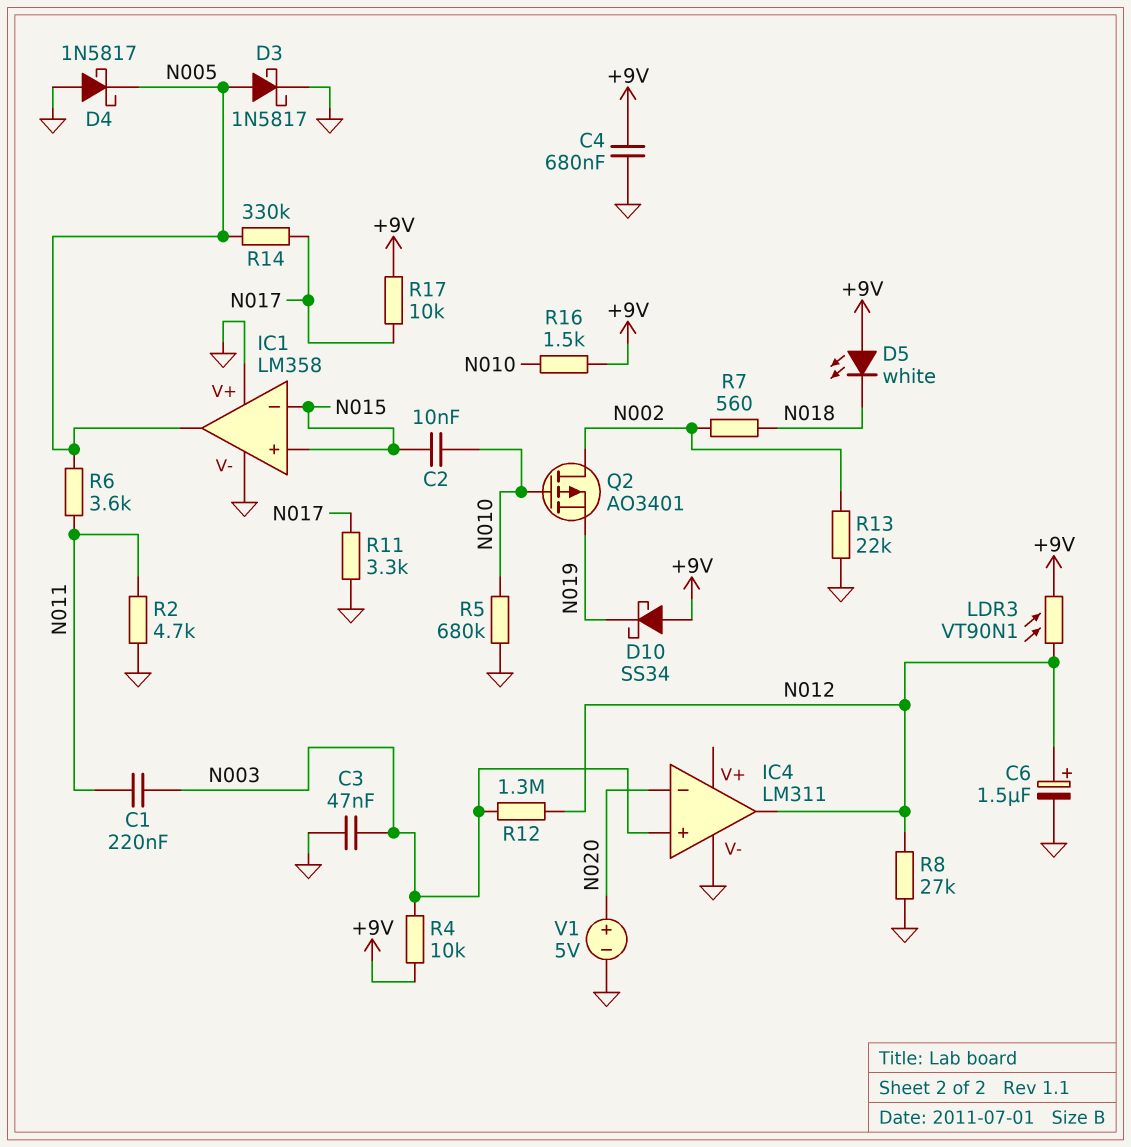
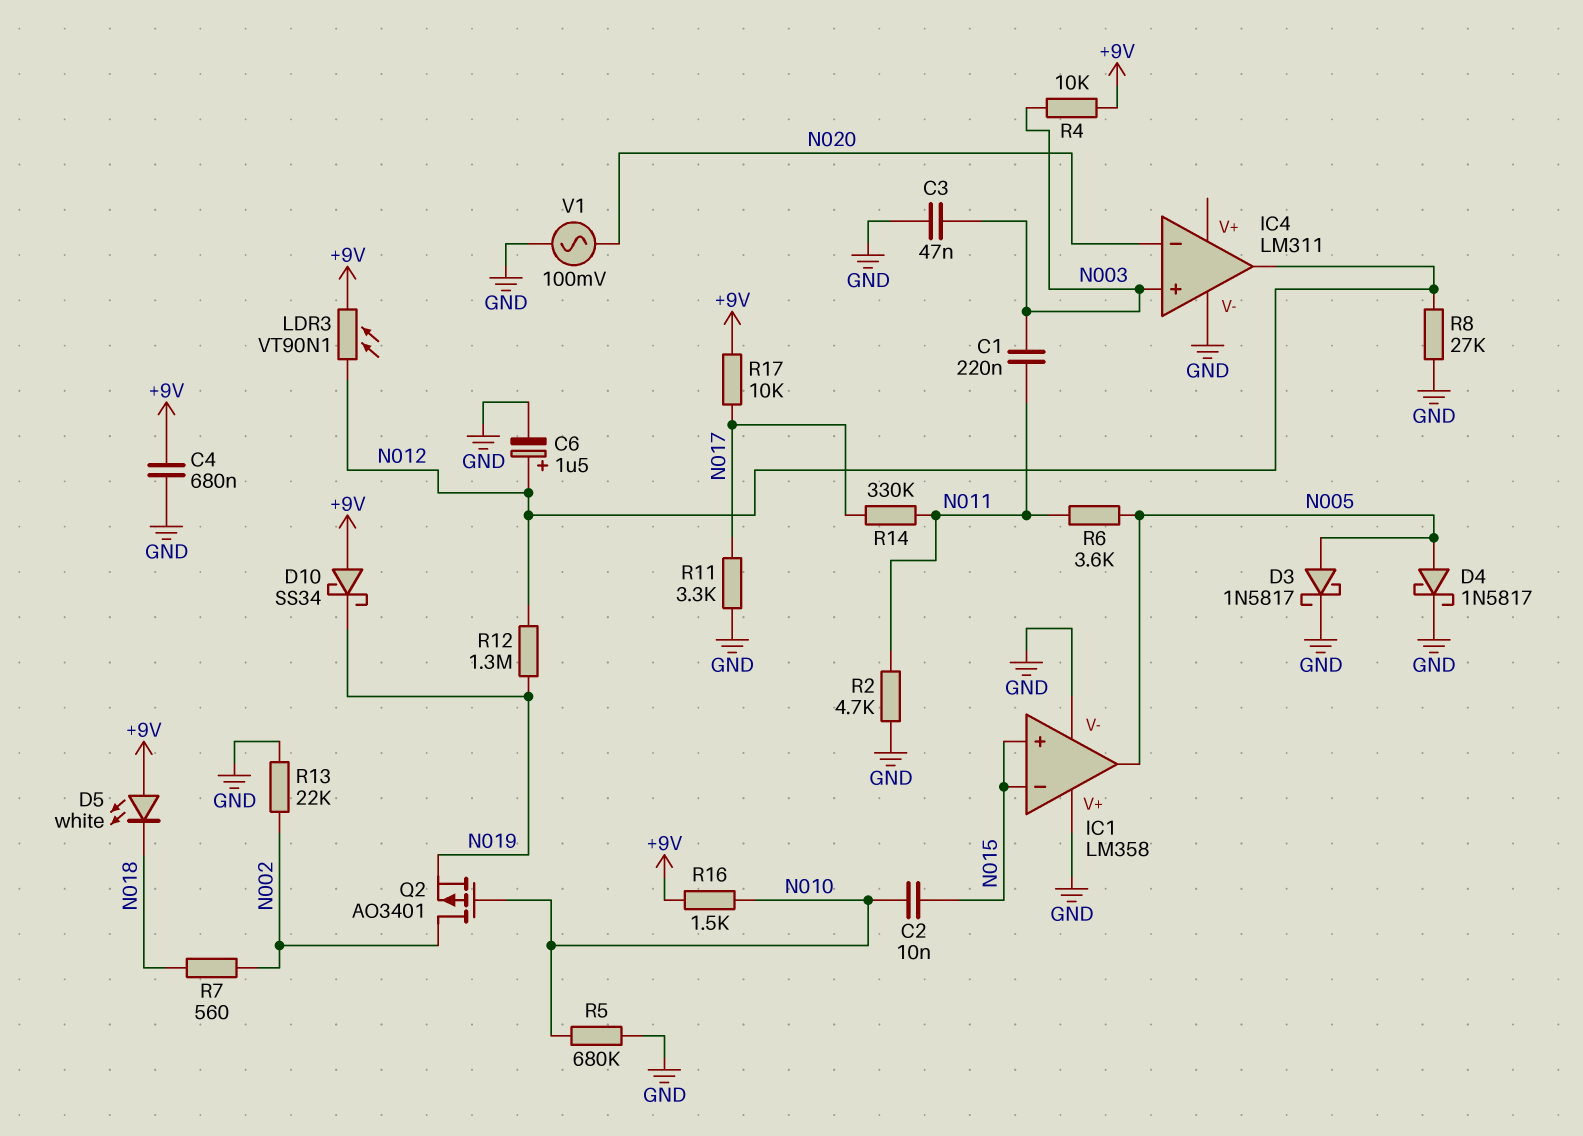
D4: schottky 1N5817 (A GND, K N005) -> schottky 1N5817 (A N005, K GND)
R12: 1.3M (N003, N012) -> 1.3M (N012, N019)
R14: 330k (N005, N017) -> 330k (N011, N017)
V1: 5V (plus N020, minus GND) -> AC 100mV (GND, N020)

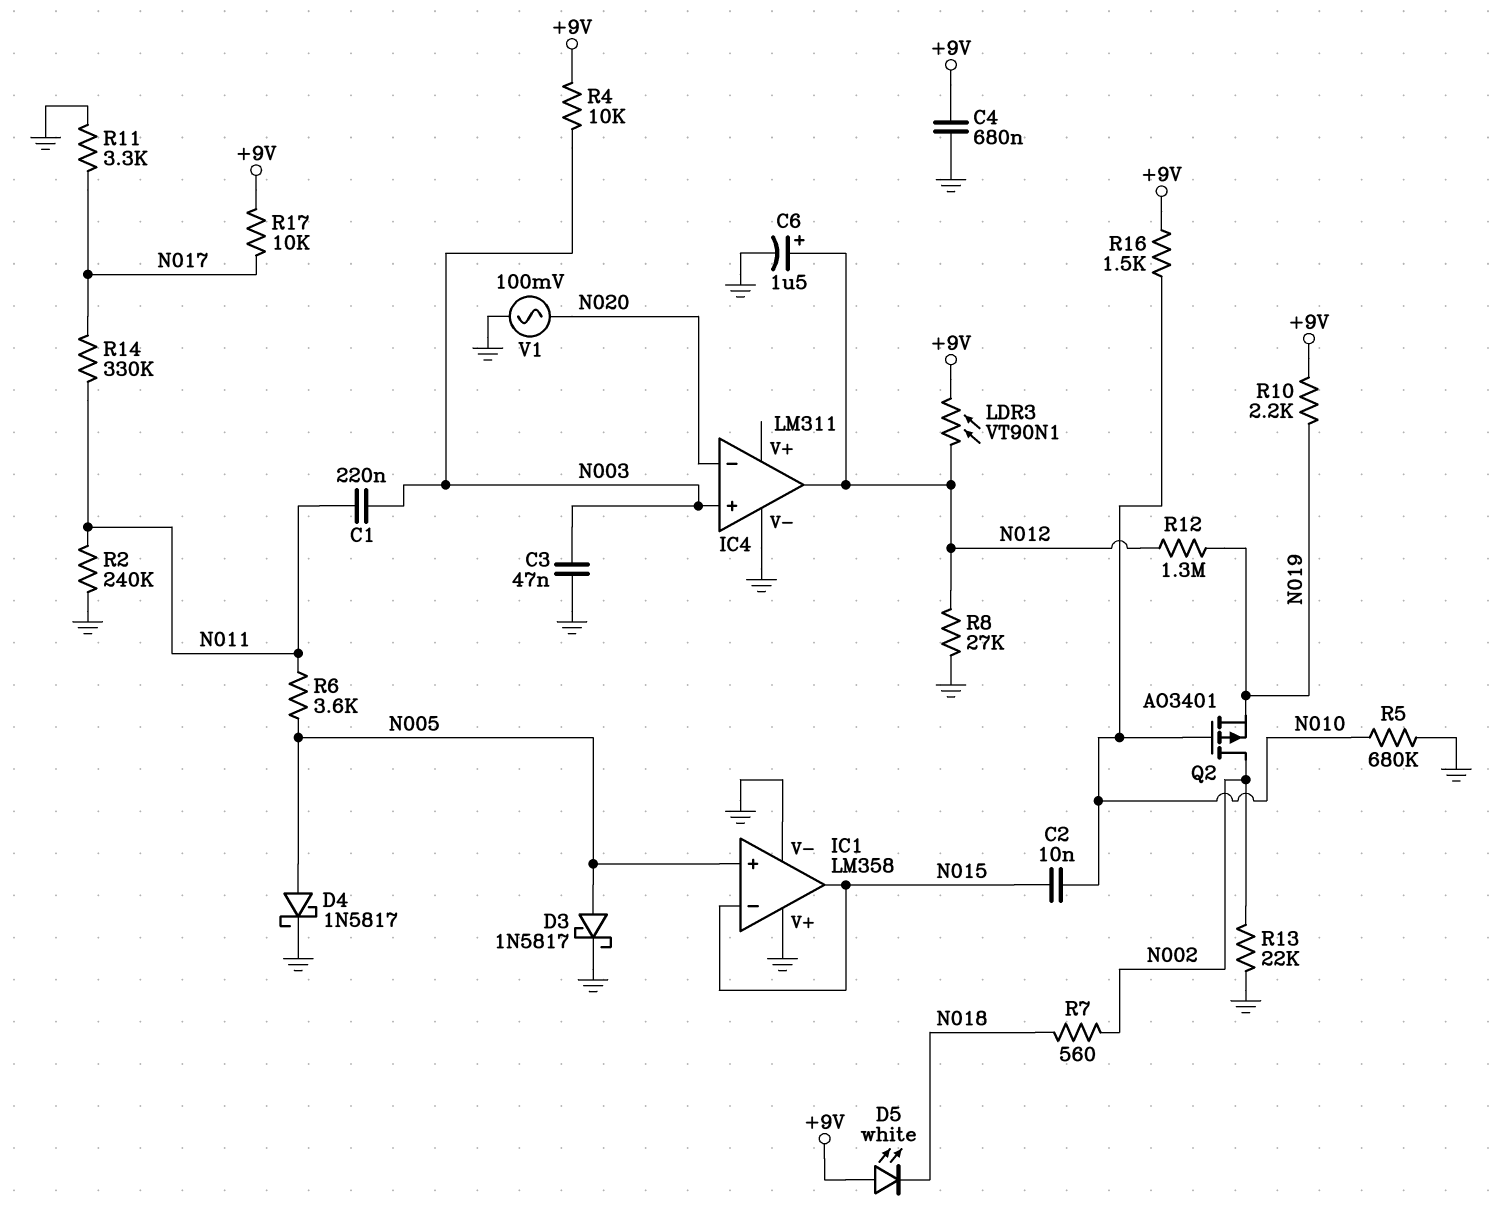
D10: schottky SS34 (A +9V, K N019) -> none
IC1 pin in+: N015 -> N005
IC1 pin out: N005 -> N015
R2: 4.7k (GND, N011) -> 240k (GND, N011)
R10: none -> 2.2k (+9V, N019)

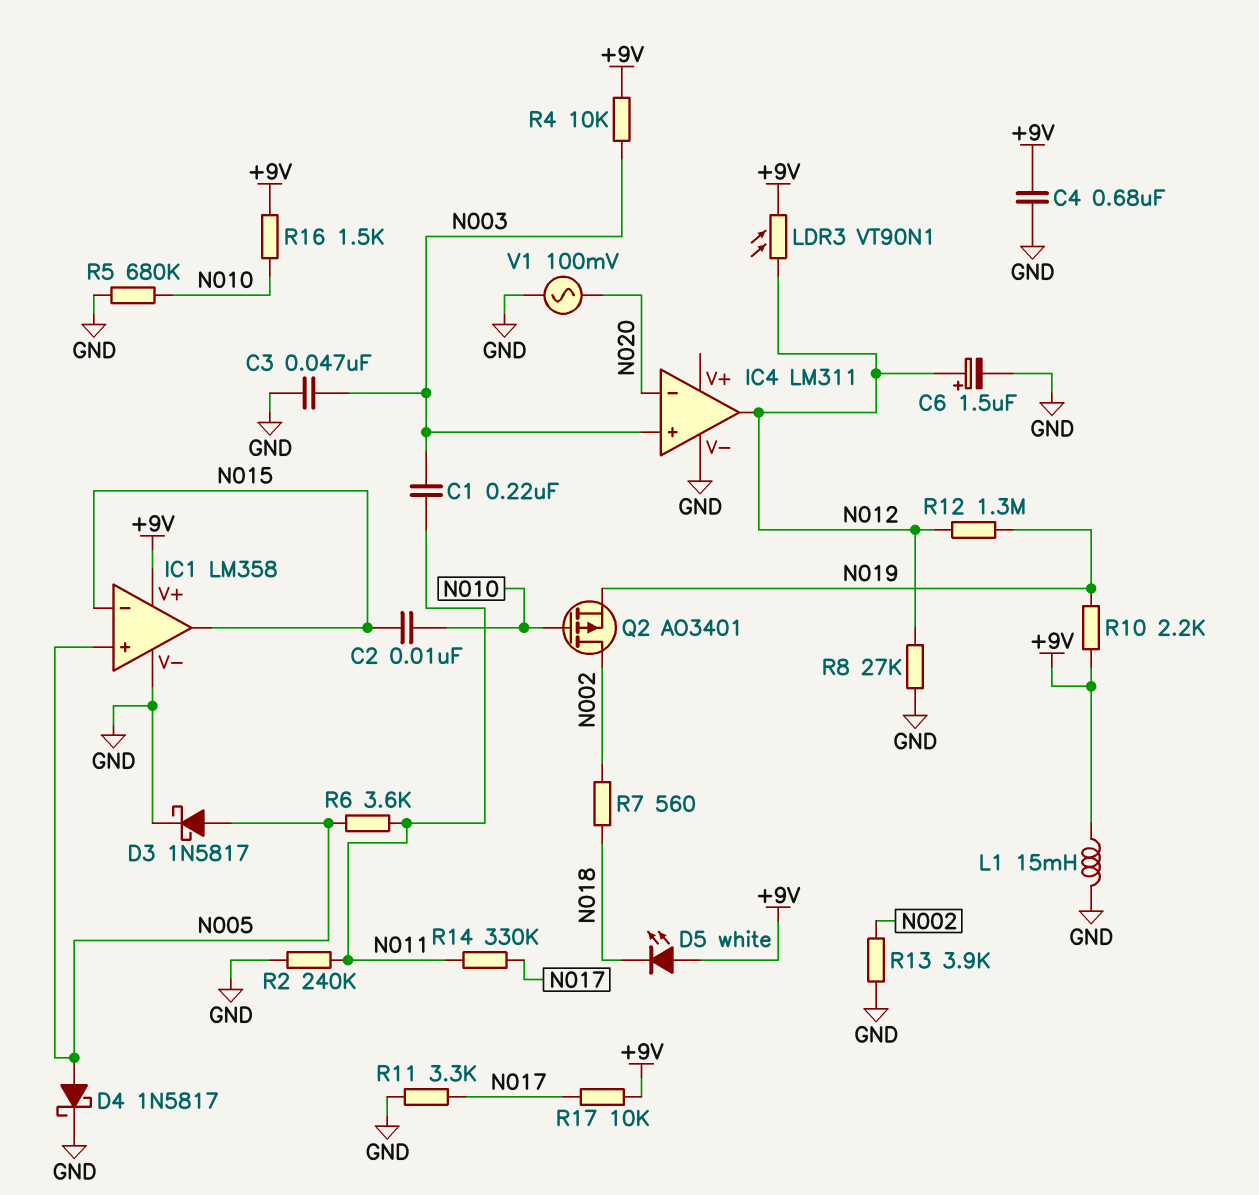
IC1 pin V+: GND -> +9V
L1: none -> 15mH (+9V, GND)
R13: 22k (GND, N002) -> 3.9k (GND, N002)

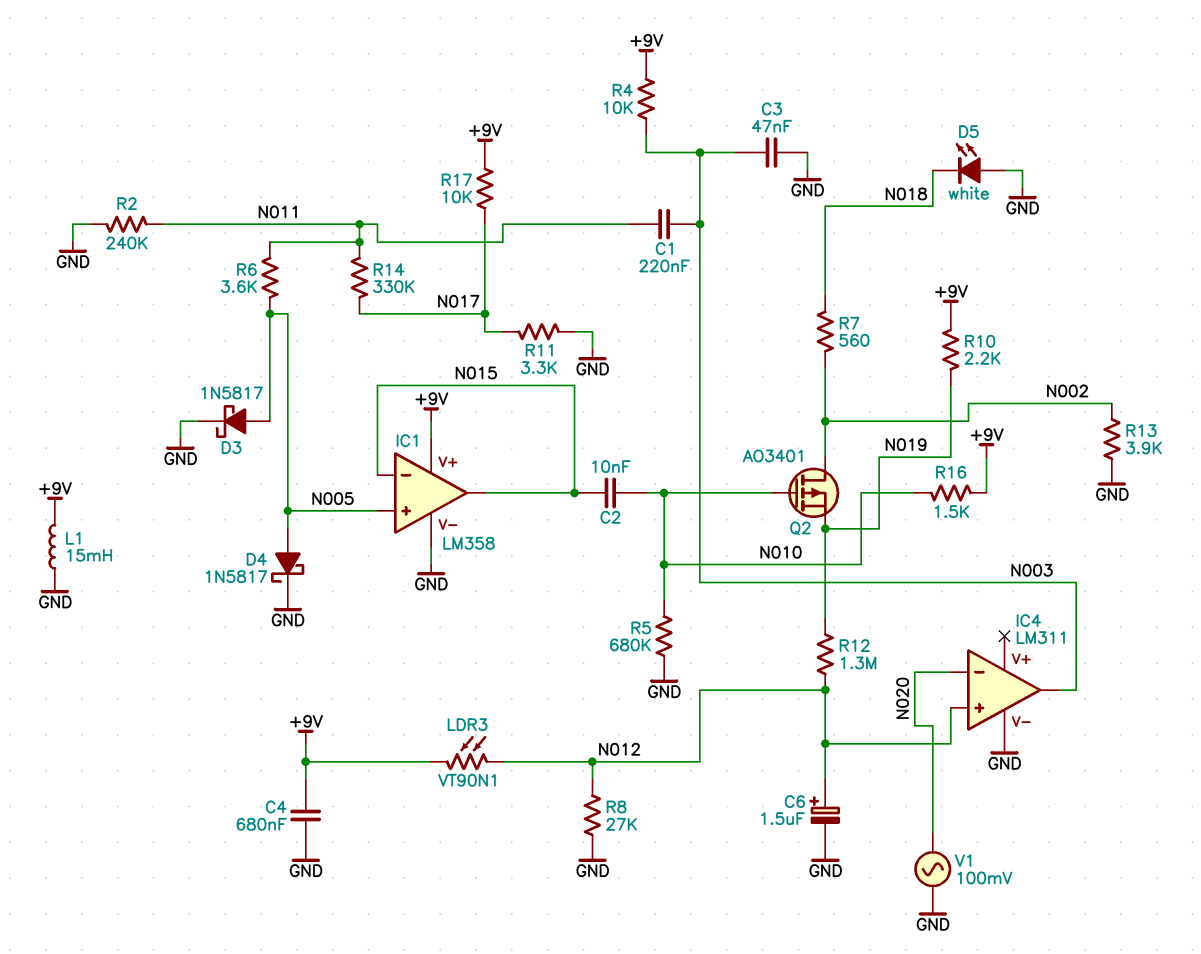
D5: LED white (A +9V, K N018) -> LED white (A GND, K N018)
IC4 pin in+: N003 -> N012
IC4 pin out: N012 -> N003

